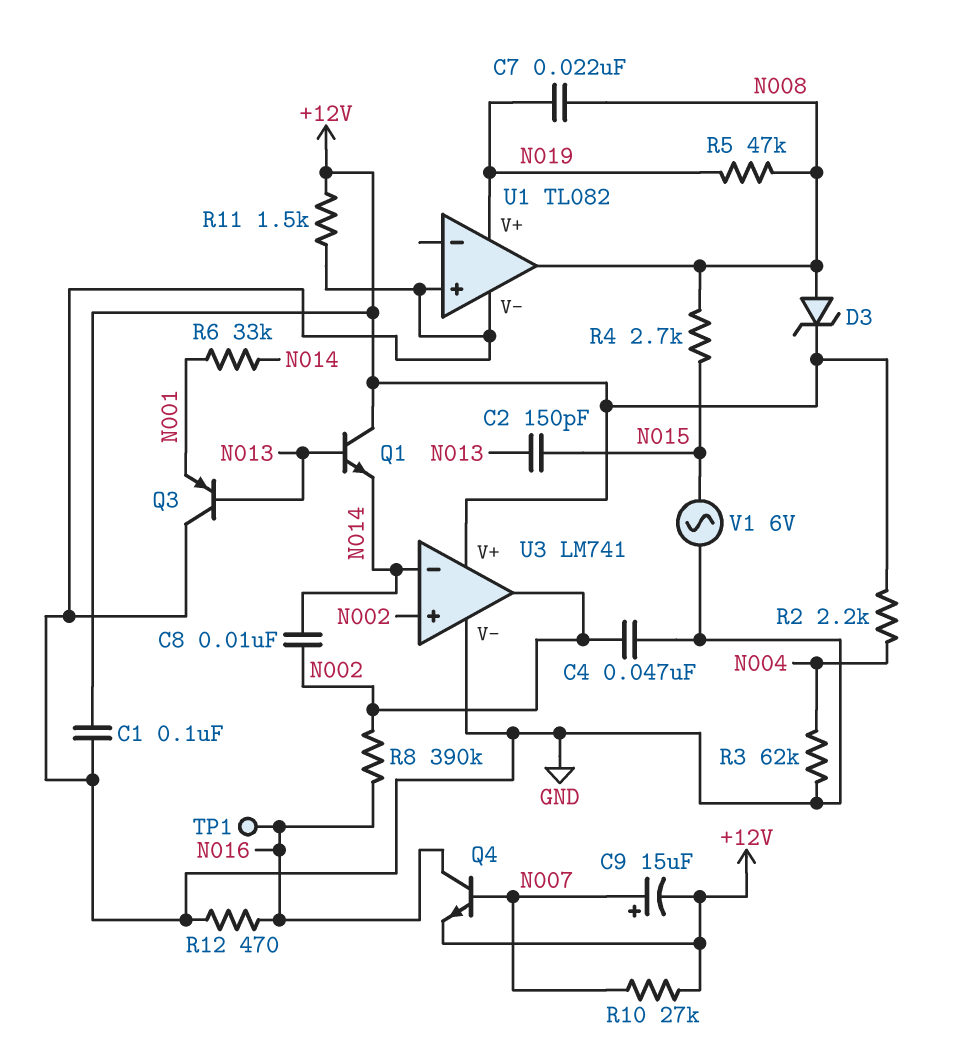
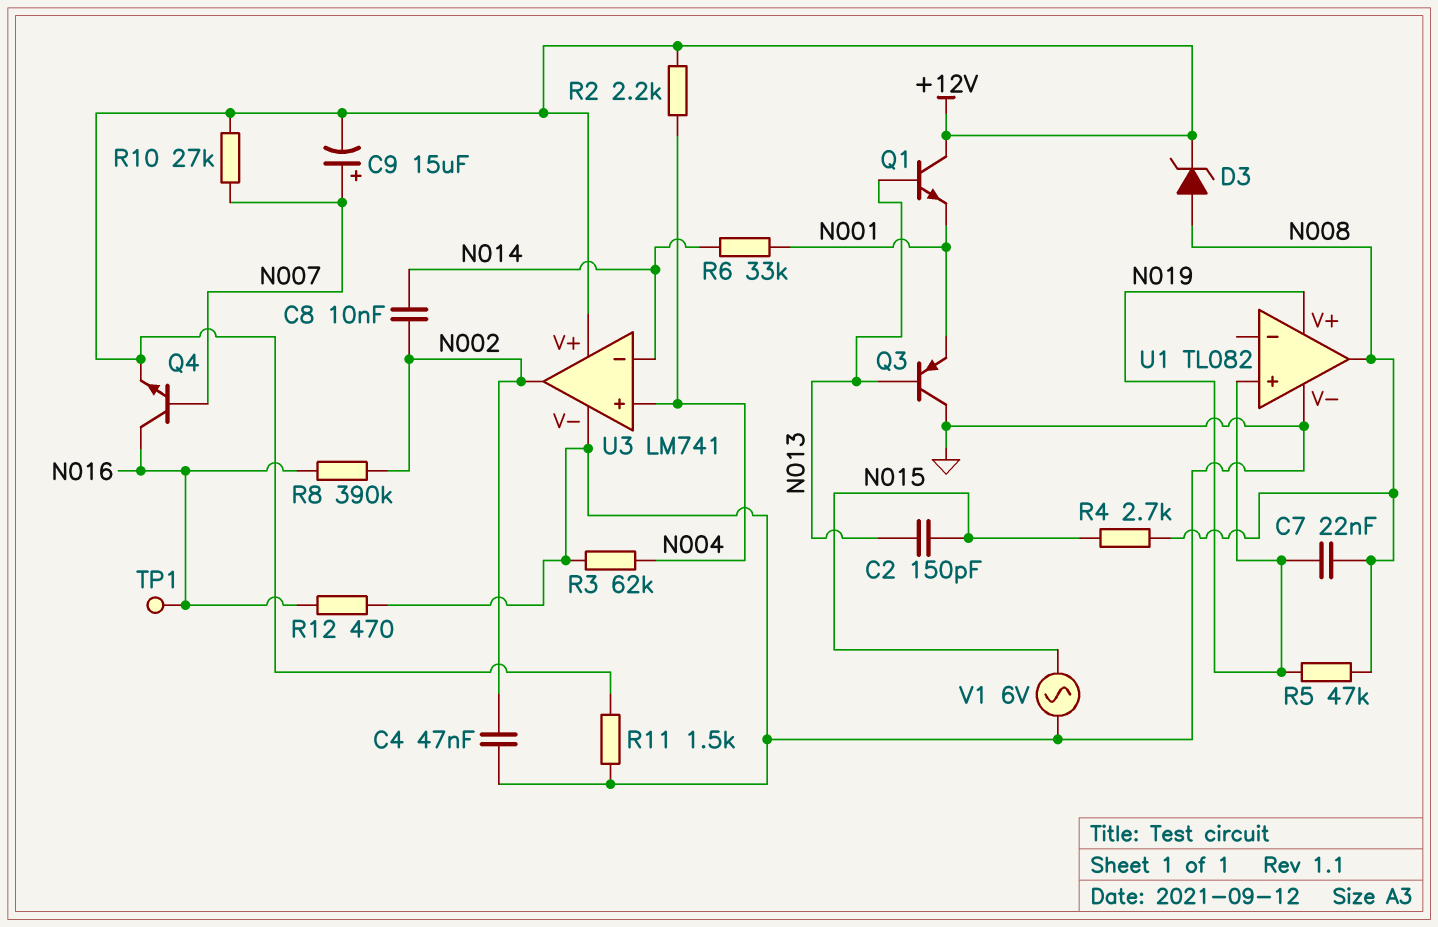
C1: 100nF (+12V, GND) -> none
Q1: NPN (B N013, C +12V, E N014) -> NPN (B N013, C +12V, E N001)
U1 pin in+: GND -> N019
U3 pin in+: N002 -> N004

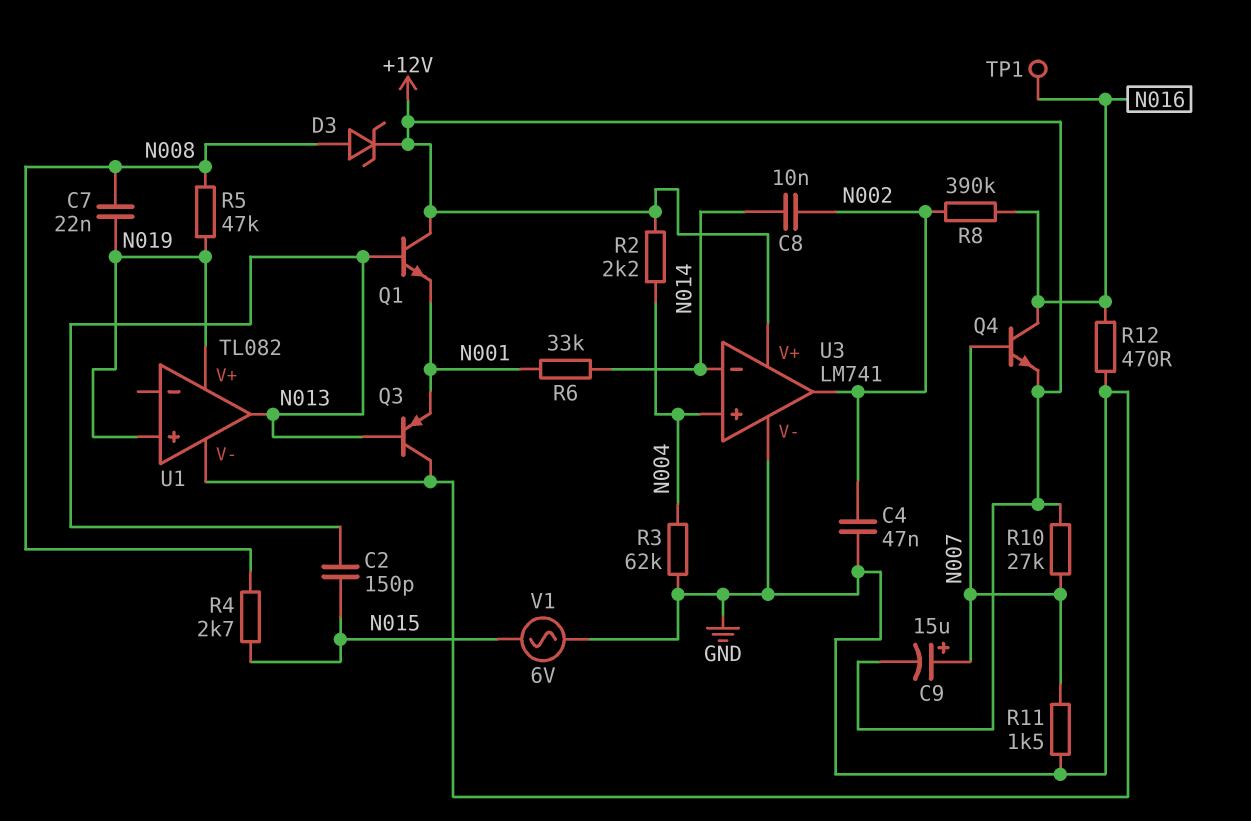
R11: 1.5k (+12V, GND) -> 1.5k (GND, N007)
U1 pin out: N008 -> N013

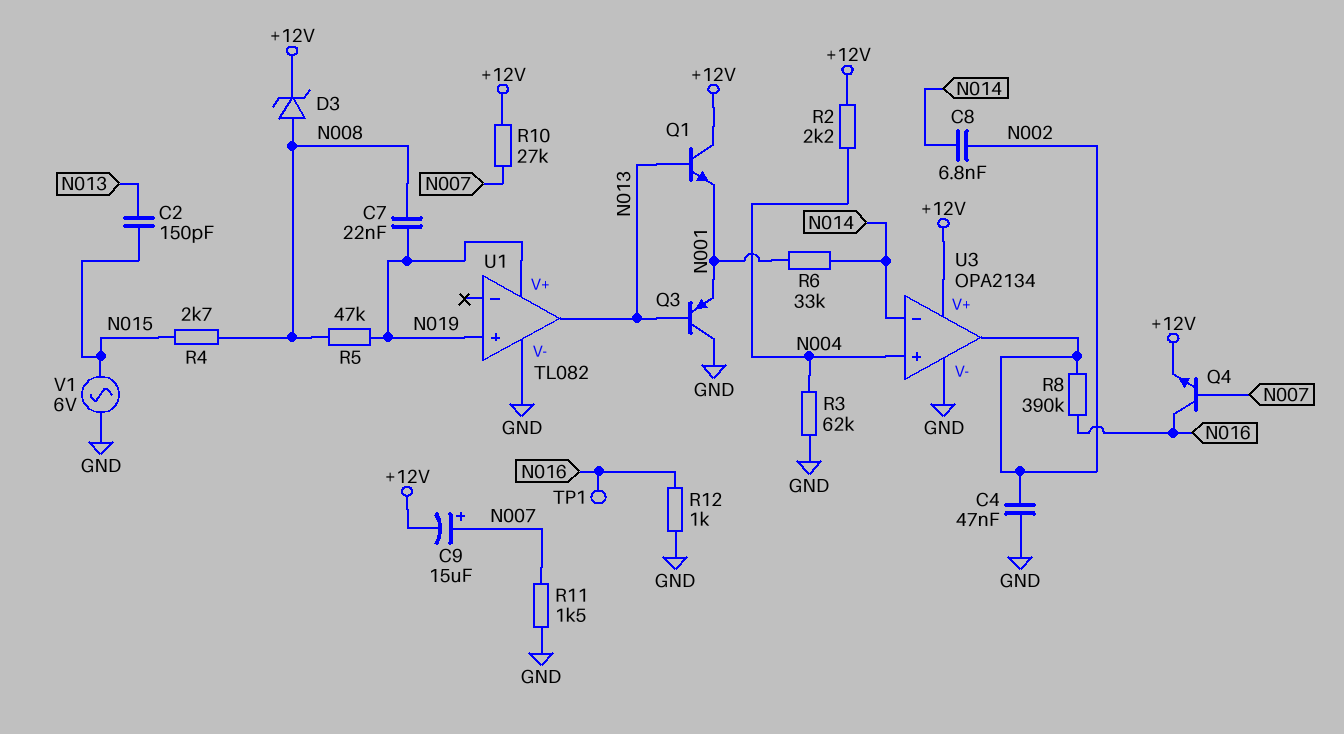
C8: 10nF (N002, N014) -> 6.8nF (N002, N014)
R12: 470 (GND, N016) -> 1k (GND, N016)
U3: LM741 -> OPA2134

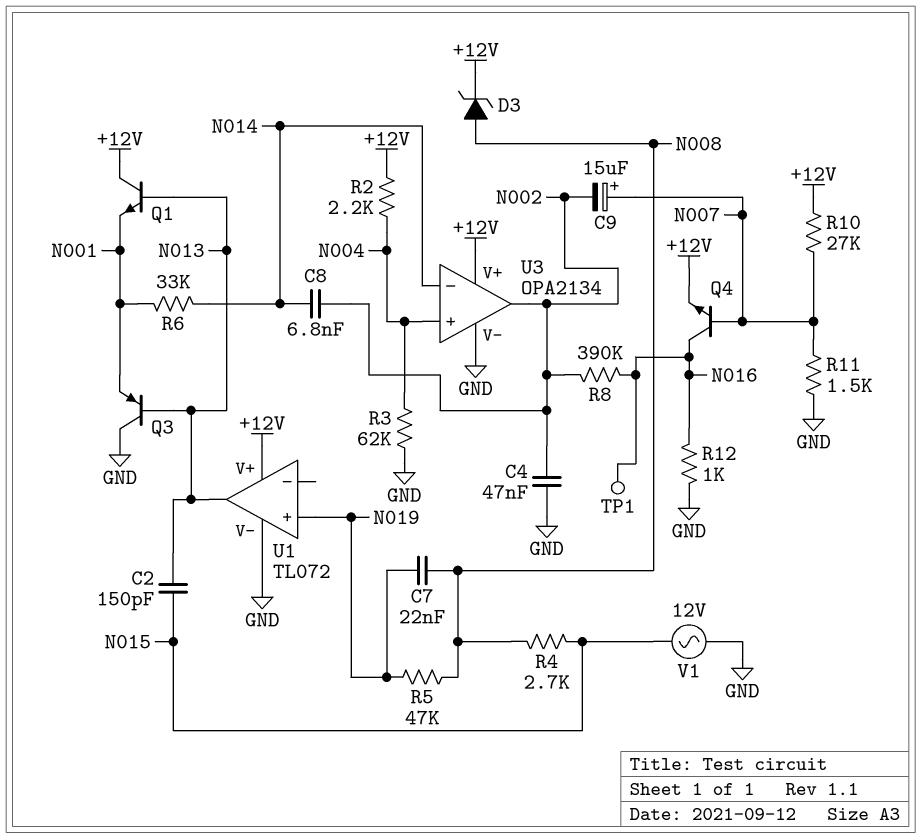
C9: 15uF (plus N007, minus +12V) -> 15uF (plus N007, minus N002)
U1: TL082 -> TL072
U1 pin V+: N019 -> +12V
V1: AC 6V (GND, N015) -> AC 12V (GND, N015)

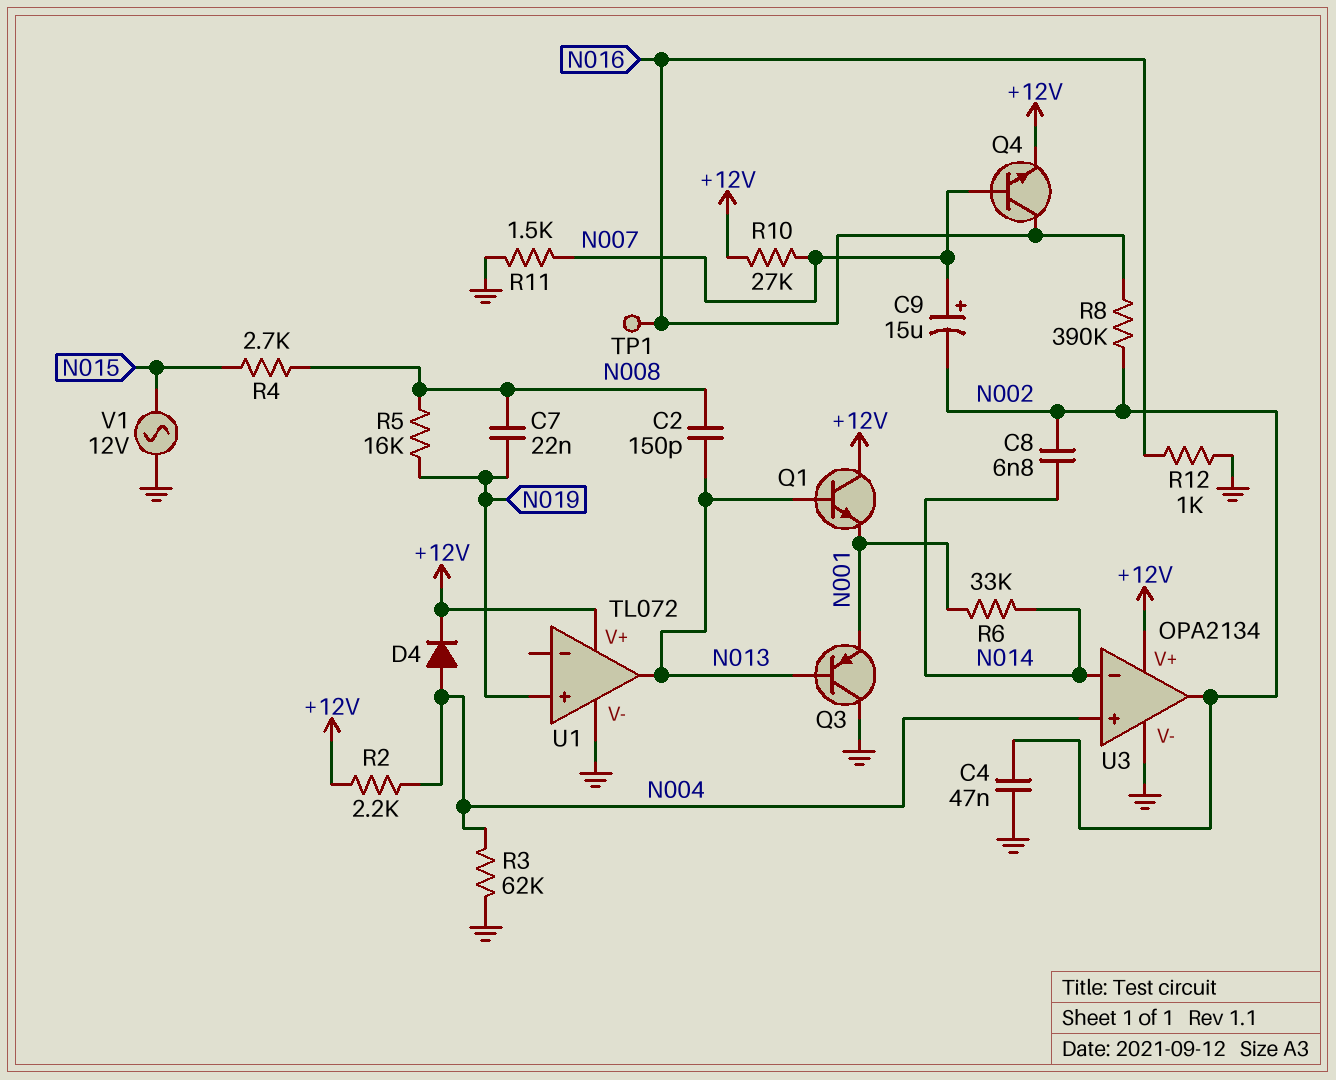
C2: 150pF (N013, N015) -> 150pF (N008, N013)
D3: zener (A N008, K +12V) -> none
D4: none -> diode (A N004, K +12V)
R5: 47k (N008, N019) -> 16k (N008, N019)

